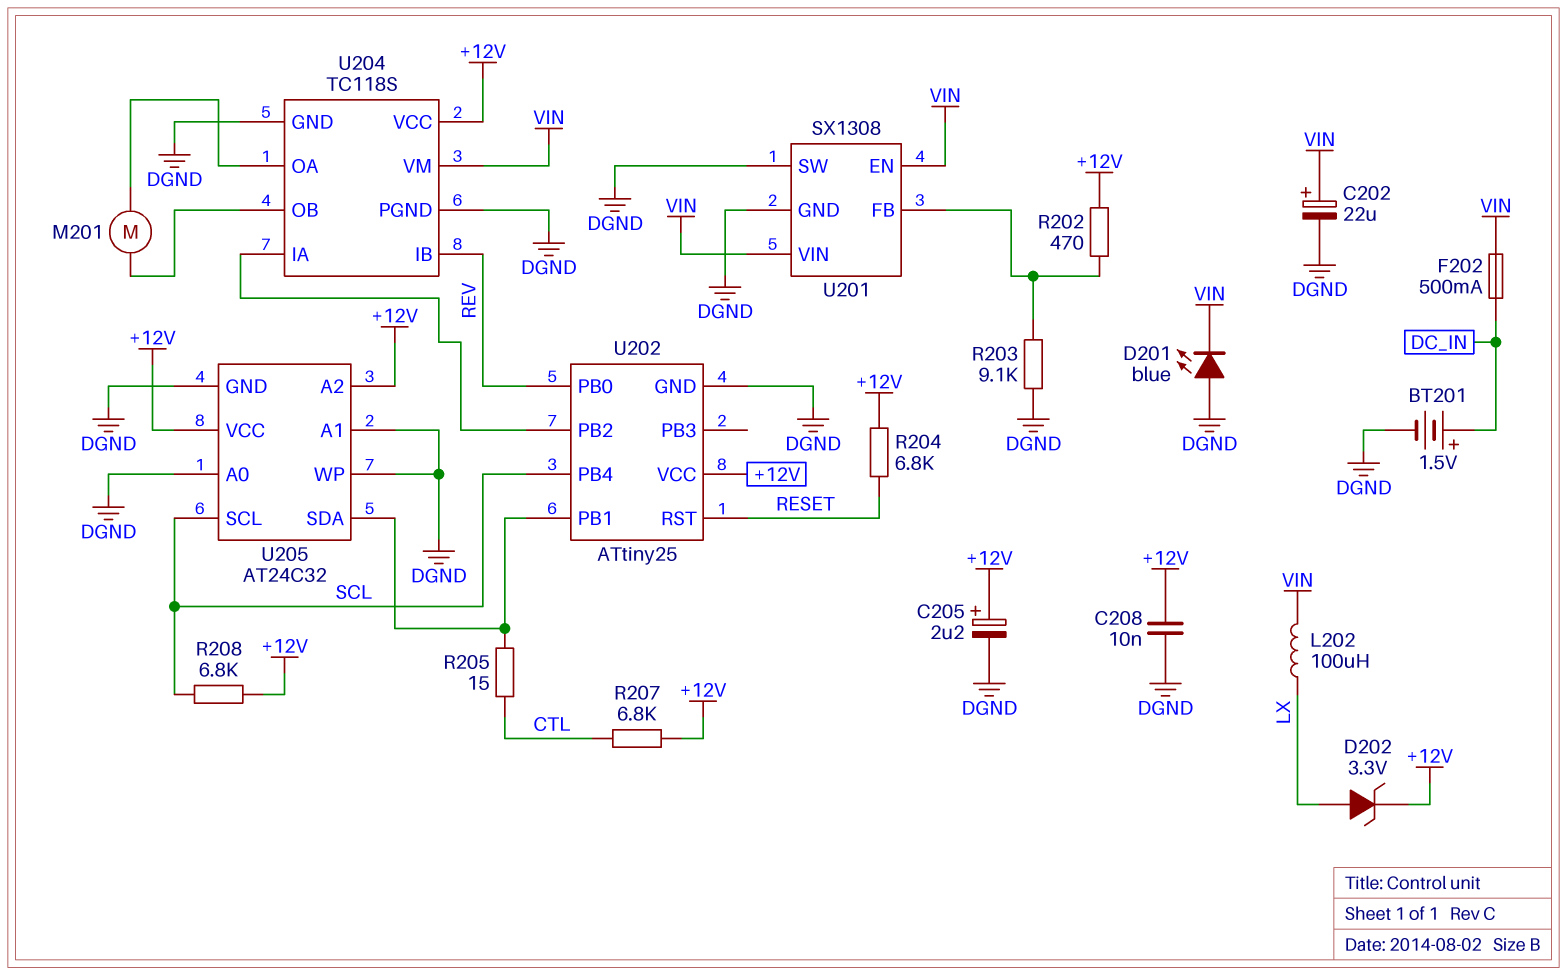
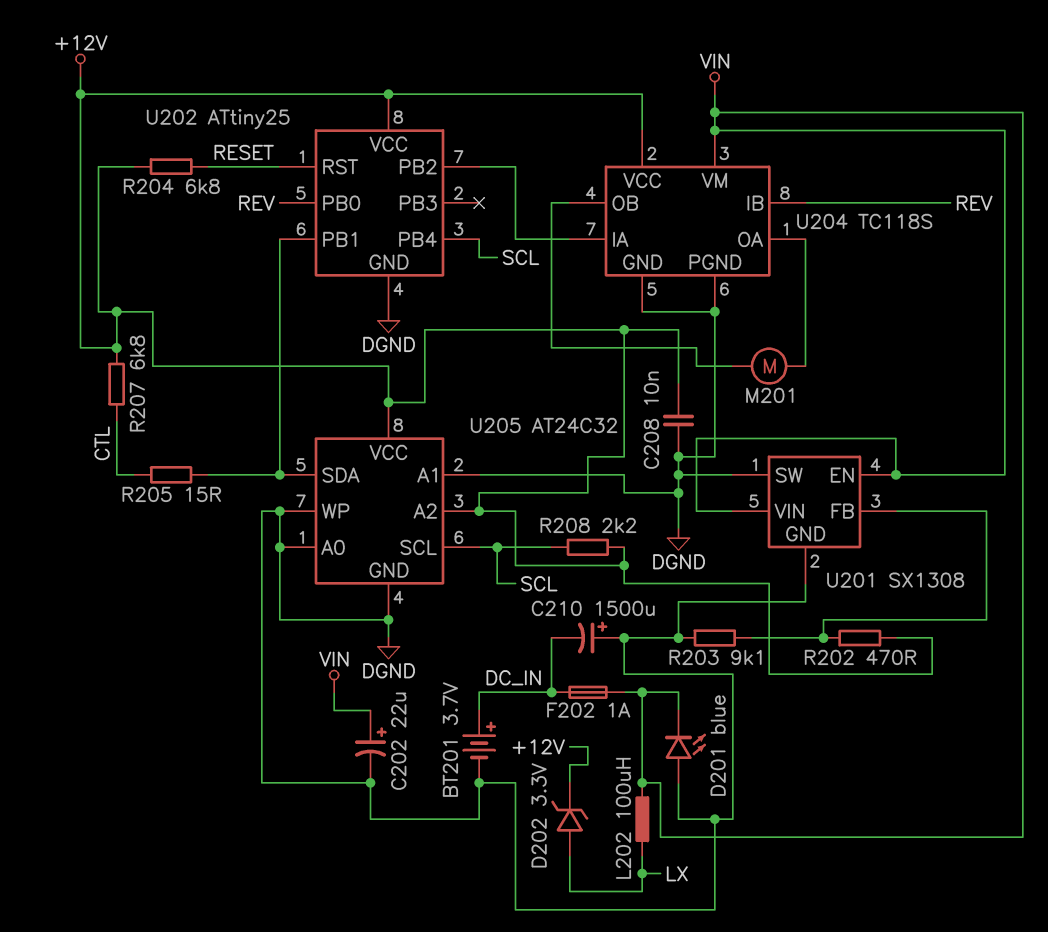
BT201: 1.5V (plus DC_IN, minus DGND) -> 3.7V (plus DC_IN, minus DGND)
C205: 2.2uF (plus +12V, minus DGND) -> none
C210: none -> 1500uF (plus DGND, minus DC_IN)
F202: 500mA (DC_IN, VIN) -> 1A (DC_IN, VIN)
R208: 6.8k (+12V, SCL) -> 2.2k (+12V, SCL)

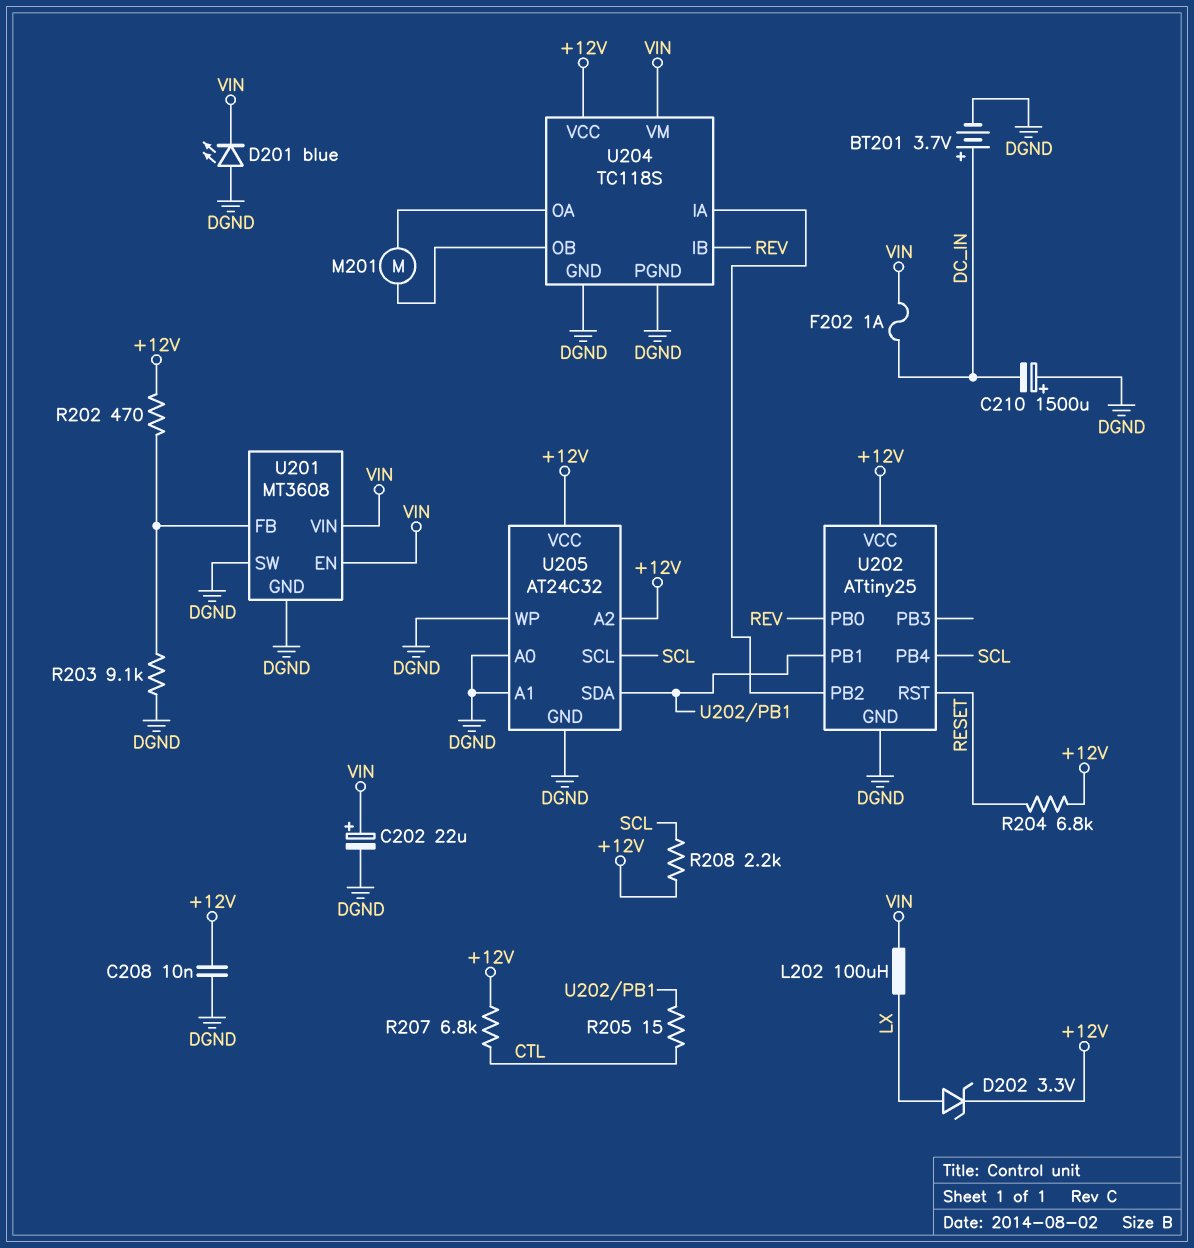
U201: SX1308 -> MT3608

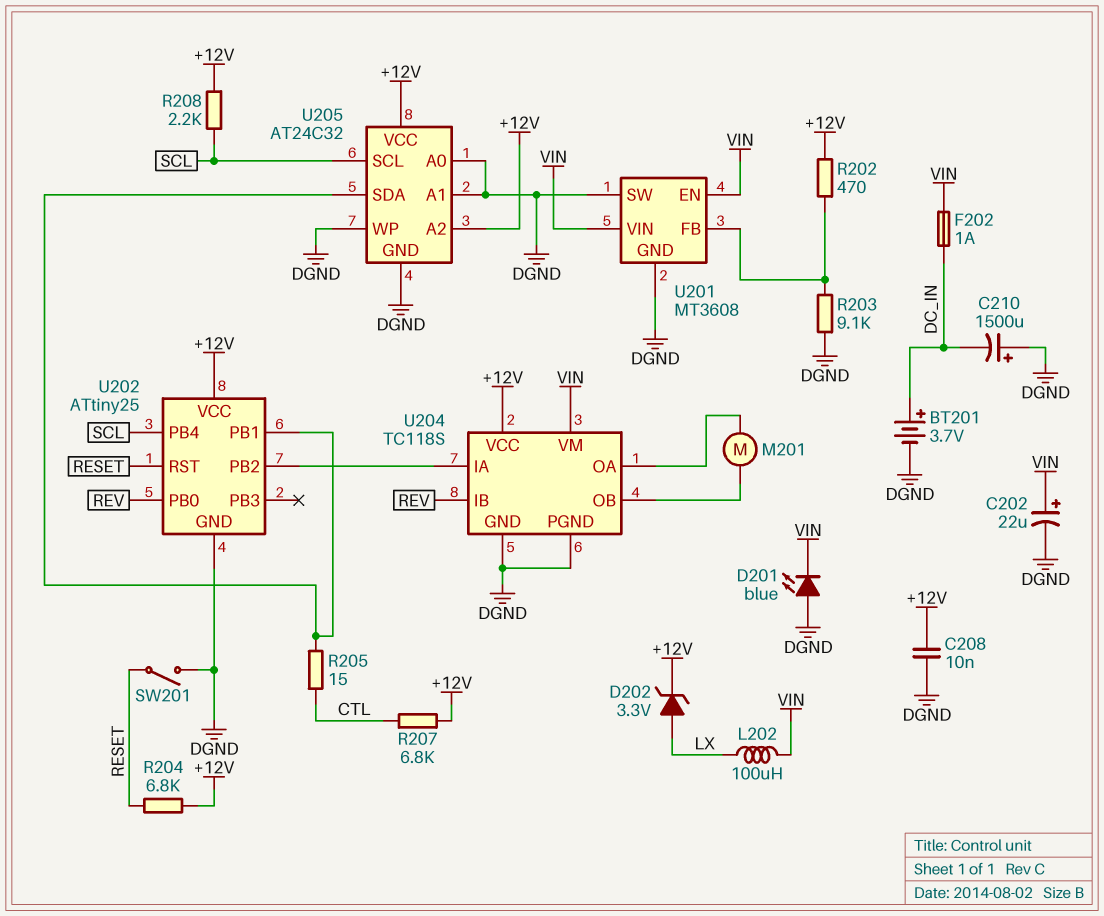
SW201: none -> switch (DGND, RESET)

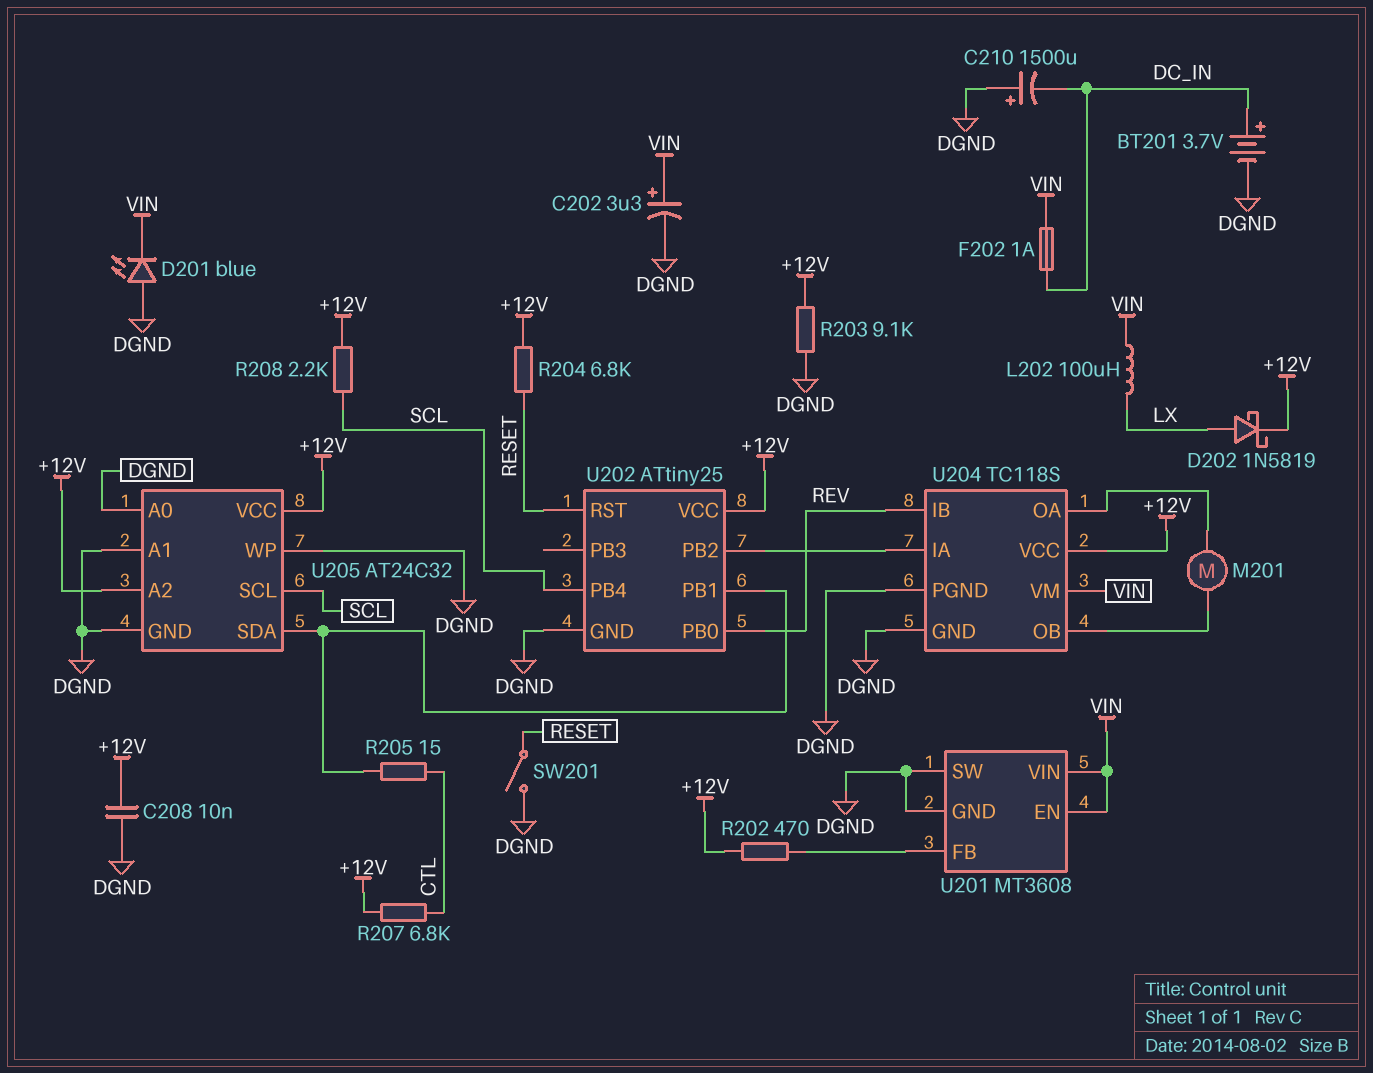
C202: 22uF (plus VIN, minus DGND) -> 3.3uF (plus VIN, minus DGND)
D202: zener 3.3V (A LX, K +12V) -> schottky 1N5819 (A LX, K +12V)
R203: 9.1k (DGND, U201/FB) -> 9.1k (+12V, DGND)

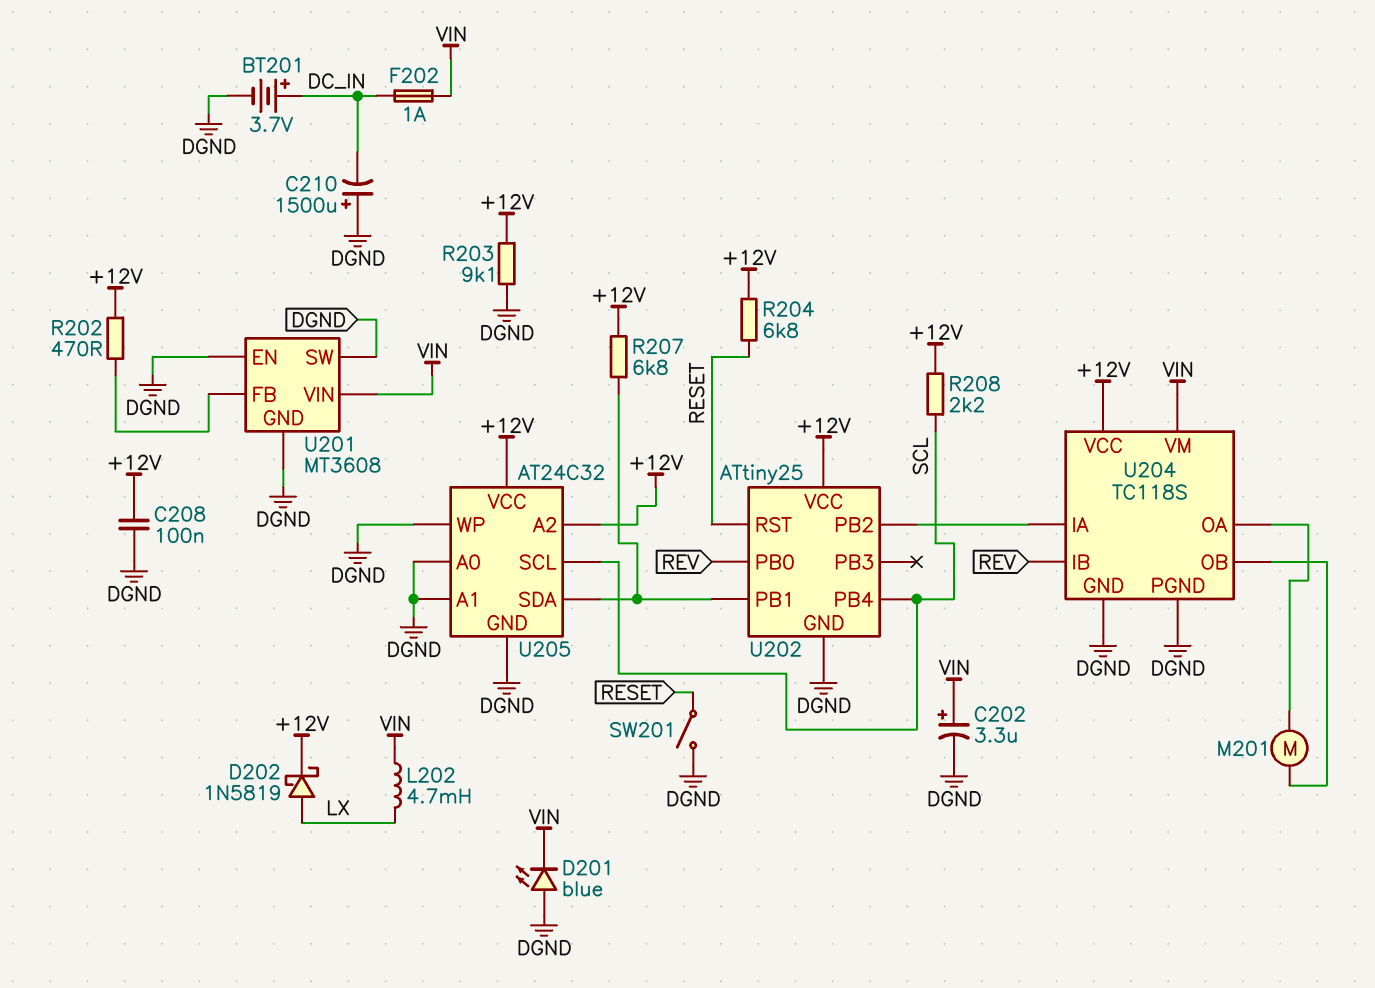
C208: 10nF (+12V, DGND) -> 100nF (+12V, DGND)
L202: 100uH (LX, VIN) -> 4.7mH (LX, VIN)
R205: 15 (CTL, U202/PB1) -> none
R207: 6.8k (+12V, CTL) -> 6.8k (+12V, U202/PB1)
U201 pin EN: VIN -> DGND

